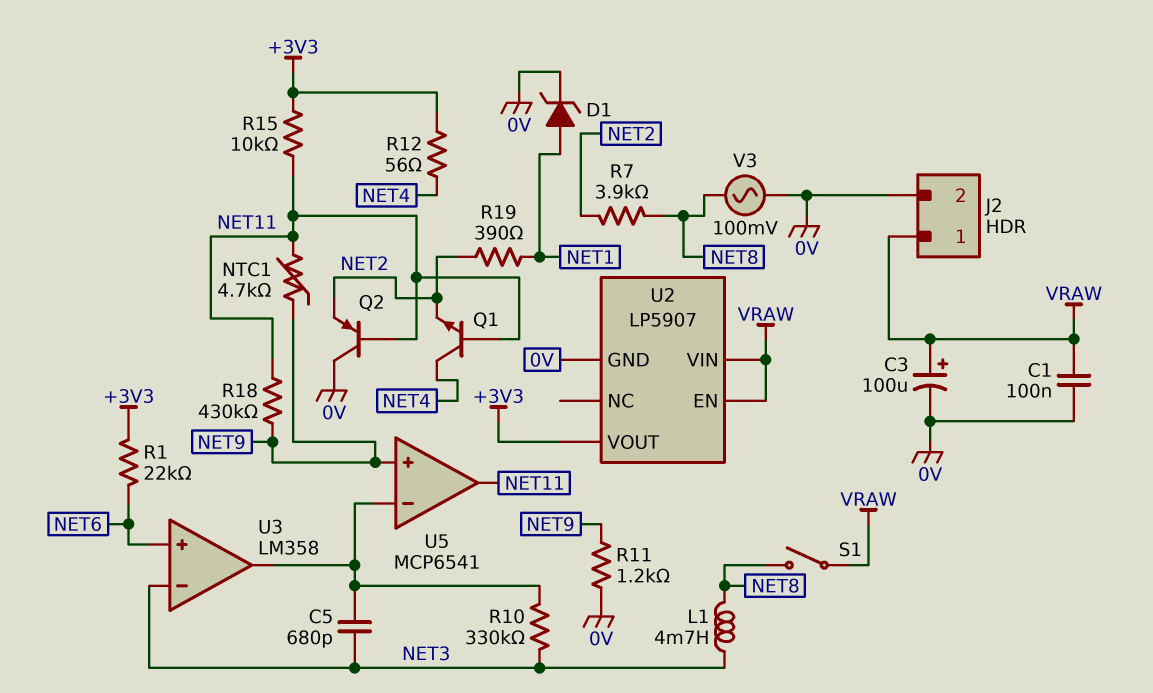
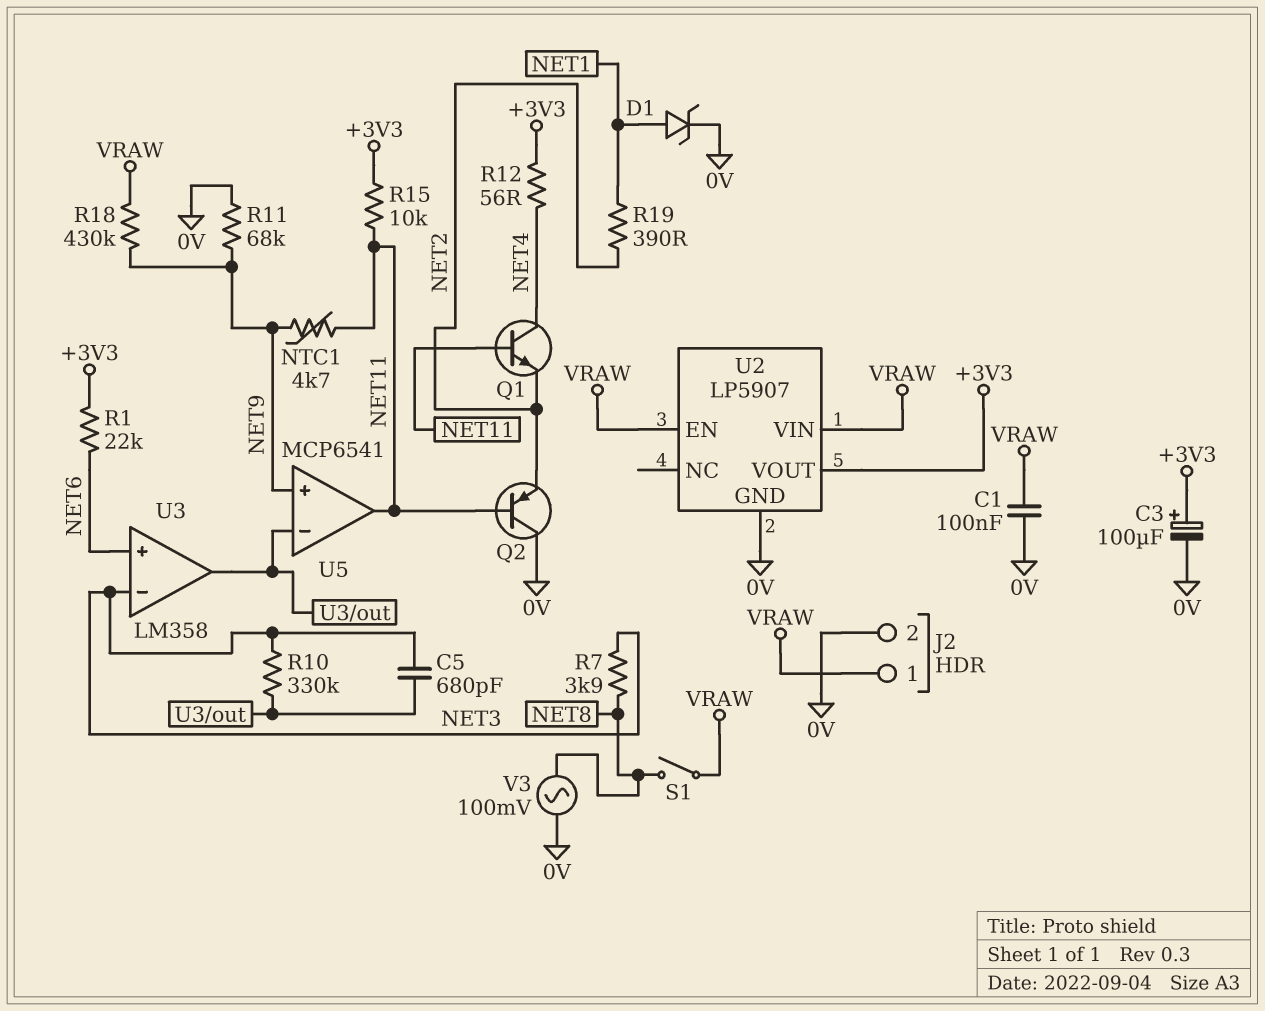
C3: 100uF (plus VRAW, minus 0V) -> 100uF (plus +3V3, minus 0V)
L1: 4.7mH (NET3, NET8) -> none
R7: 3.9k (NET2, NET8) -> 3.9k (NET3, NET8)
R11: 1.2k (0V, NET9) -> 68k (0V, NET9)
R18: 430k (NET9, NET11) -> 430k (NET9, VRAW)

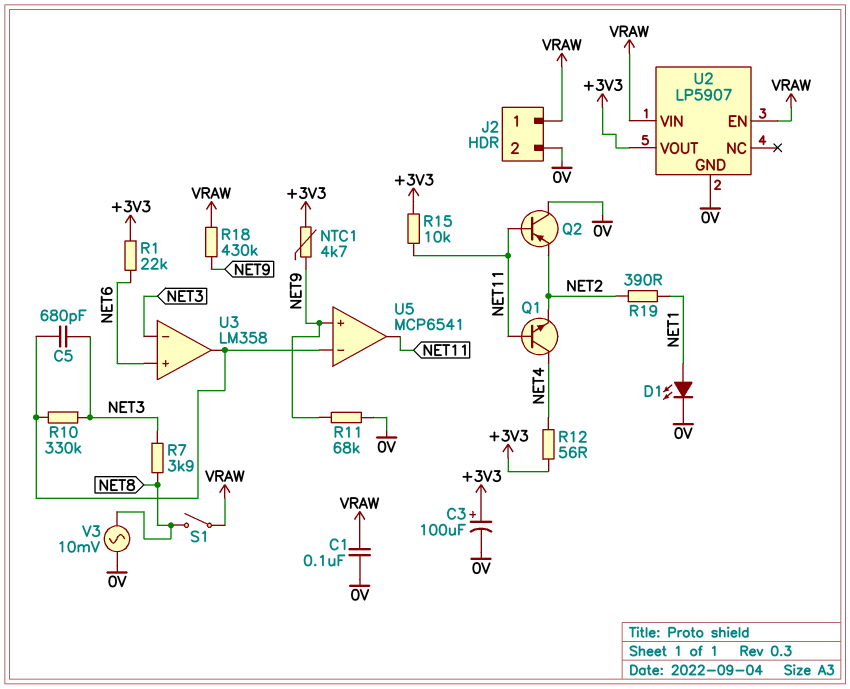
D1: zener (A NET1, K 0V) -> LED (A NET1, K 0V)
NTC1: 4.7k (NET9, NET11) -> 4.7k (+3V3, NET9)
V3: AC 100mV (0V, NET8) -> AC 10mV (0V, NET8)

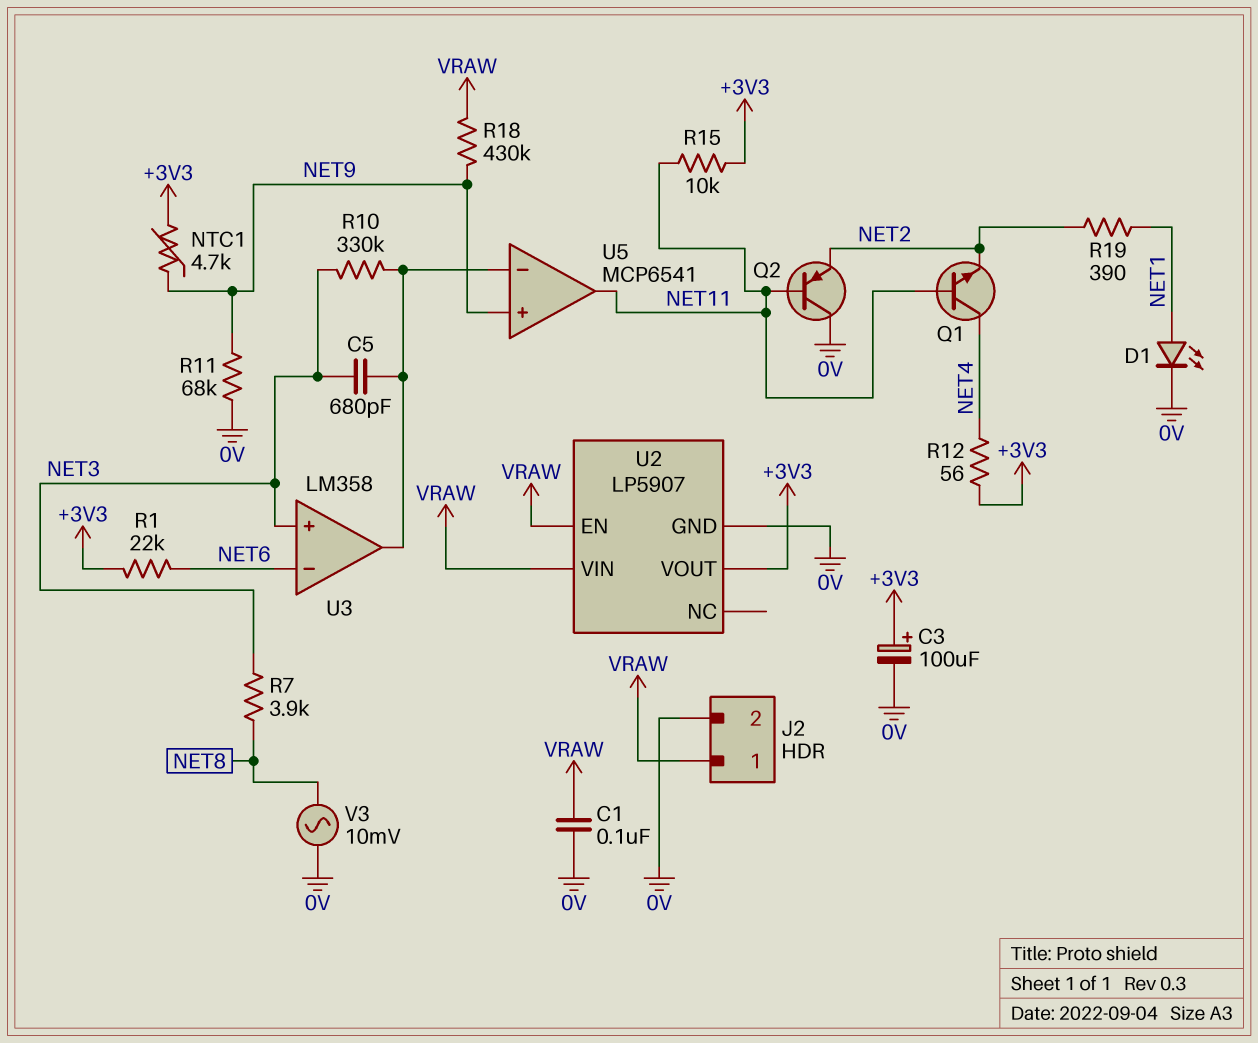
S1: switch (NET8, VRAW) -> none
U3 pin in+: NET6 -> NET3
U3 pin in-: NET3 -> NET6

